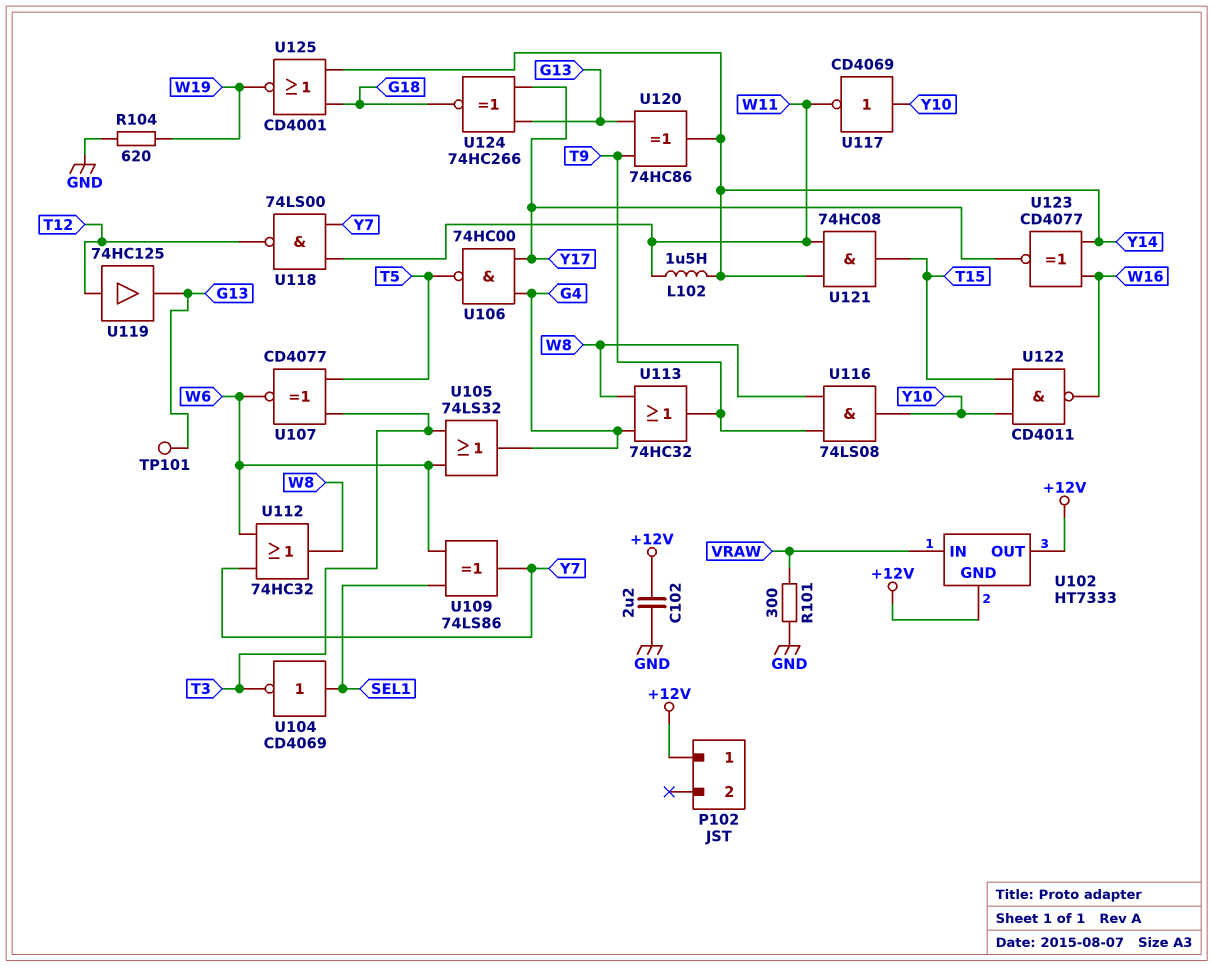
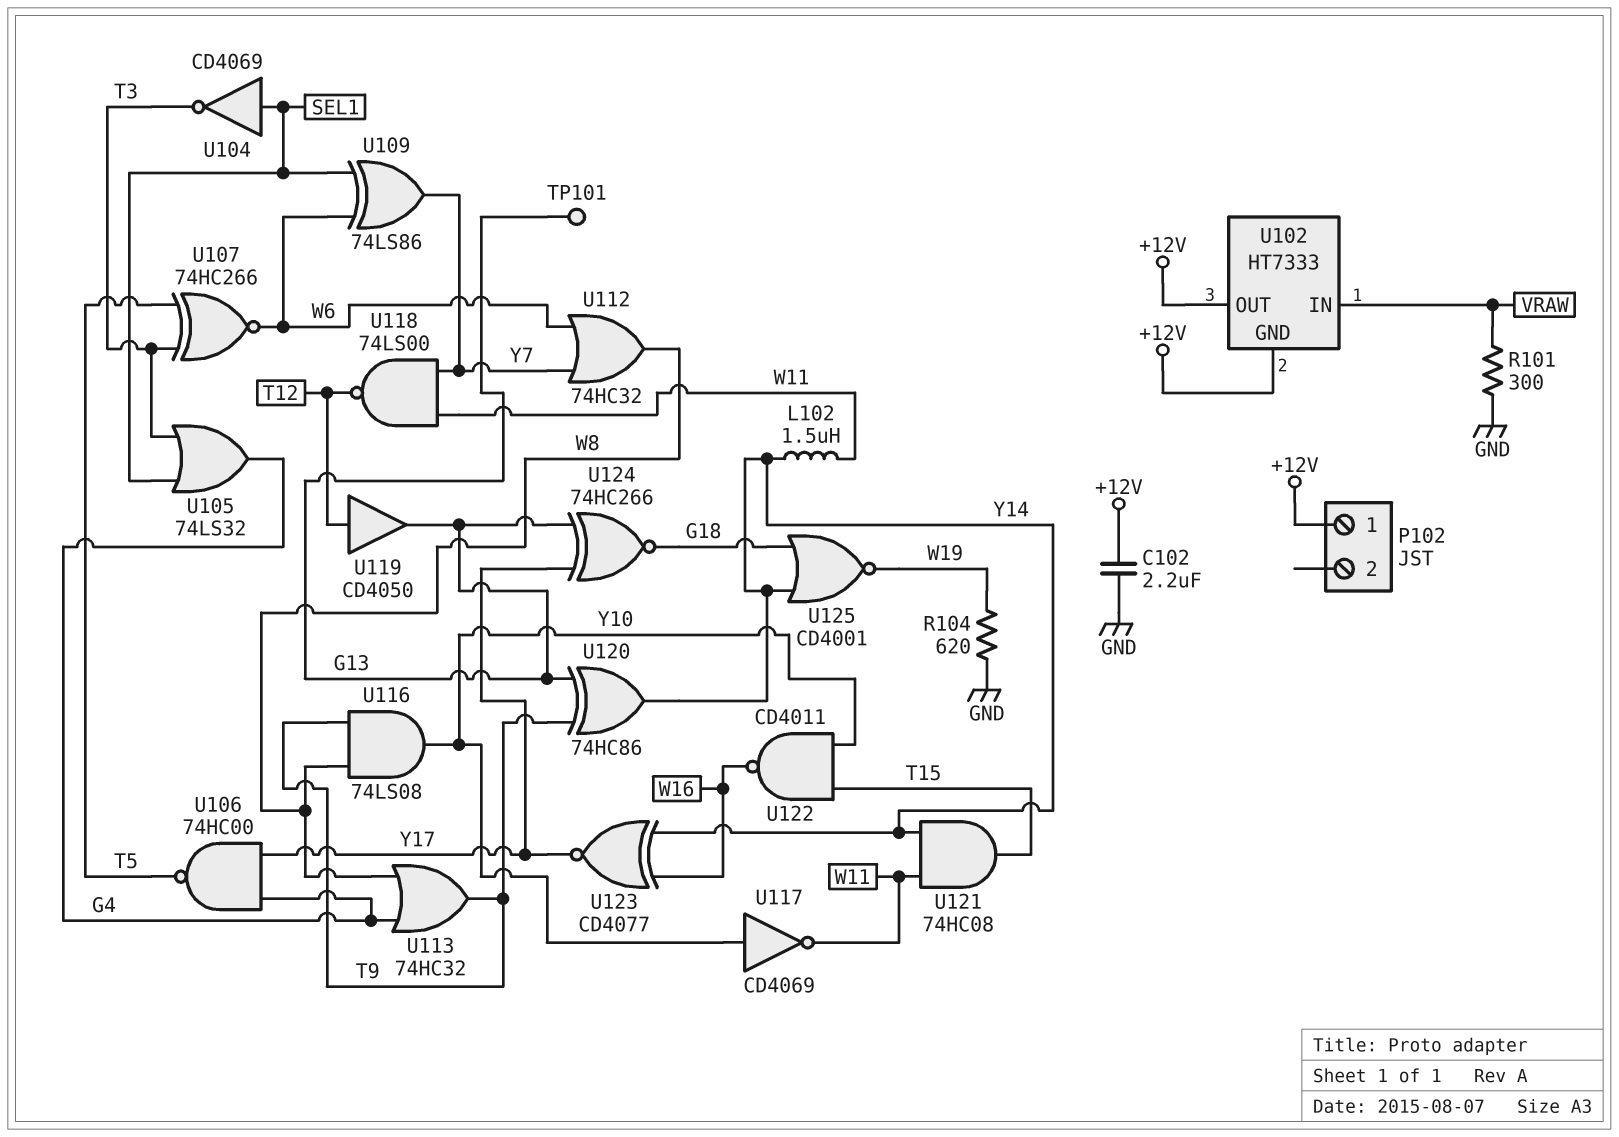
U105: OR 74LS32 (in T3, in W6, out G4) -> OR 74LS32 (in SEL1, in T3, out G4)
U107: XNOR CD4077 (in T3, in T5, out W6) -> XNOR 74HC266 (in T3, in T5, out W6)
U119: buffer 74HC125 (in T12, out G13) -> buffer CD4050 (in T12, out G13)

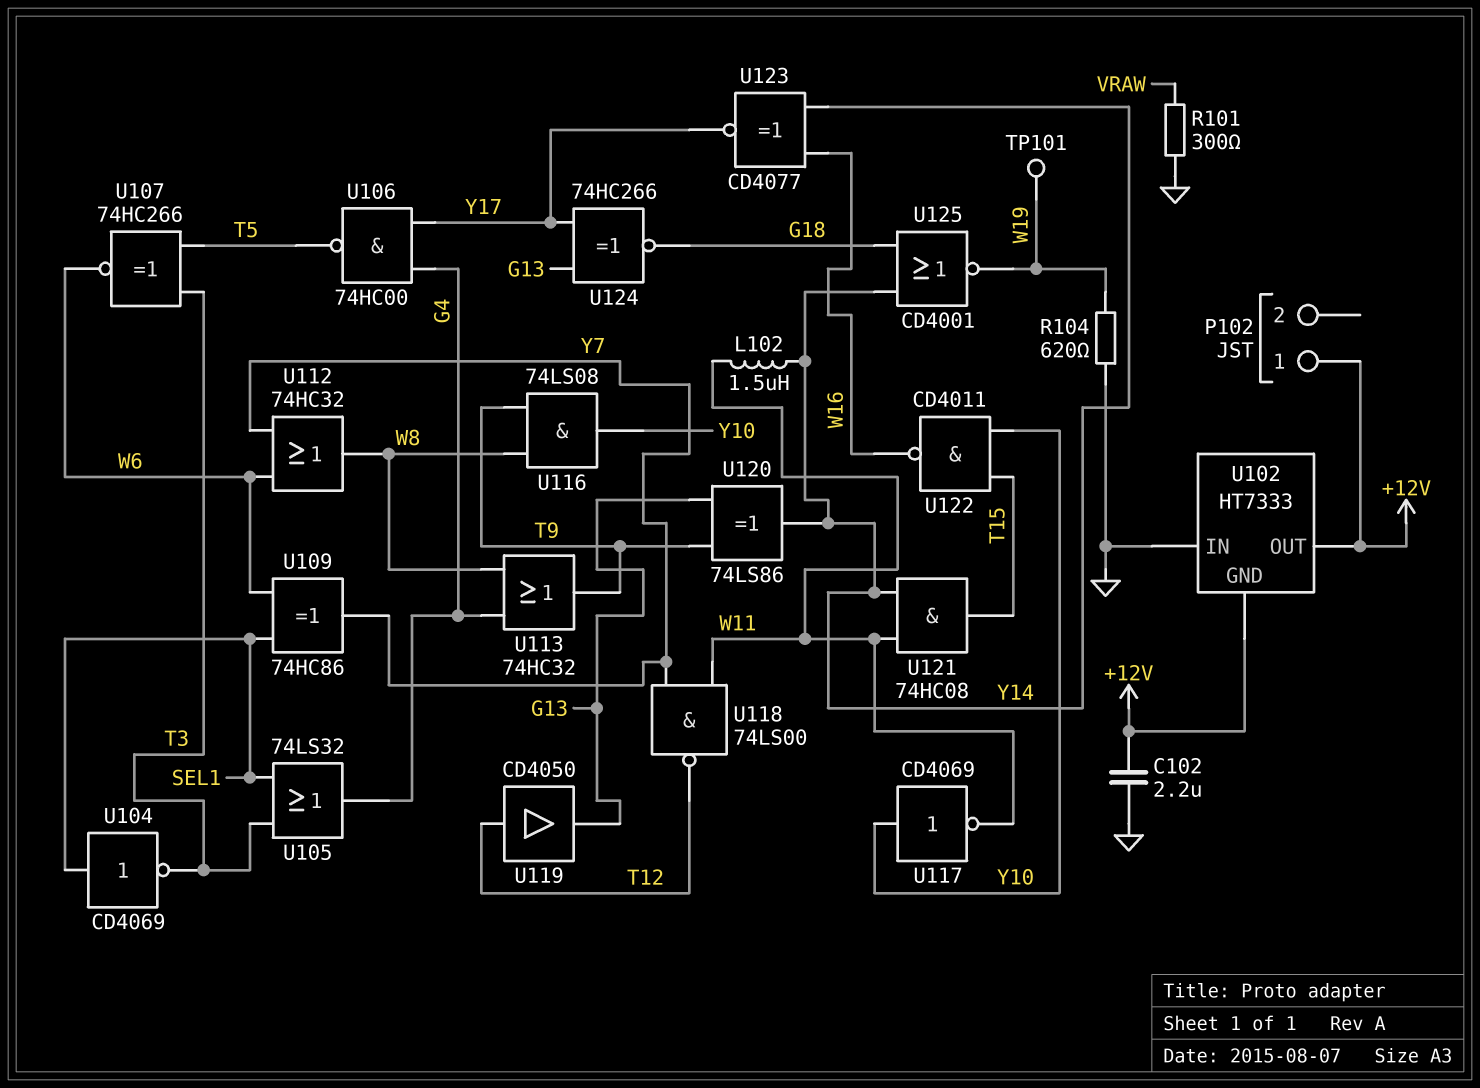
TP101: test point (G13) -> test point (W19)
U102 pin IN: VRAW -> GND
U109: XOR 74LS86 (in SEL1, in W6, out Y7) -> XOR 74HC86 (in SEL1, in W6, out Y7)
U120: XOR 74HC86 (in G13, in T9, out Y14) -> XOR 74LS86 (in G13, in T9, out Y14)

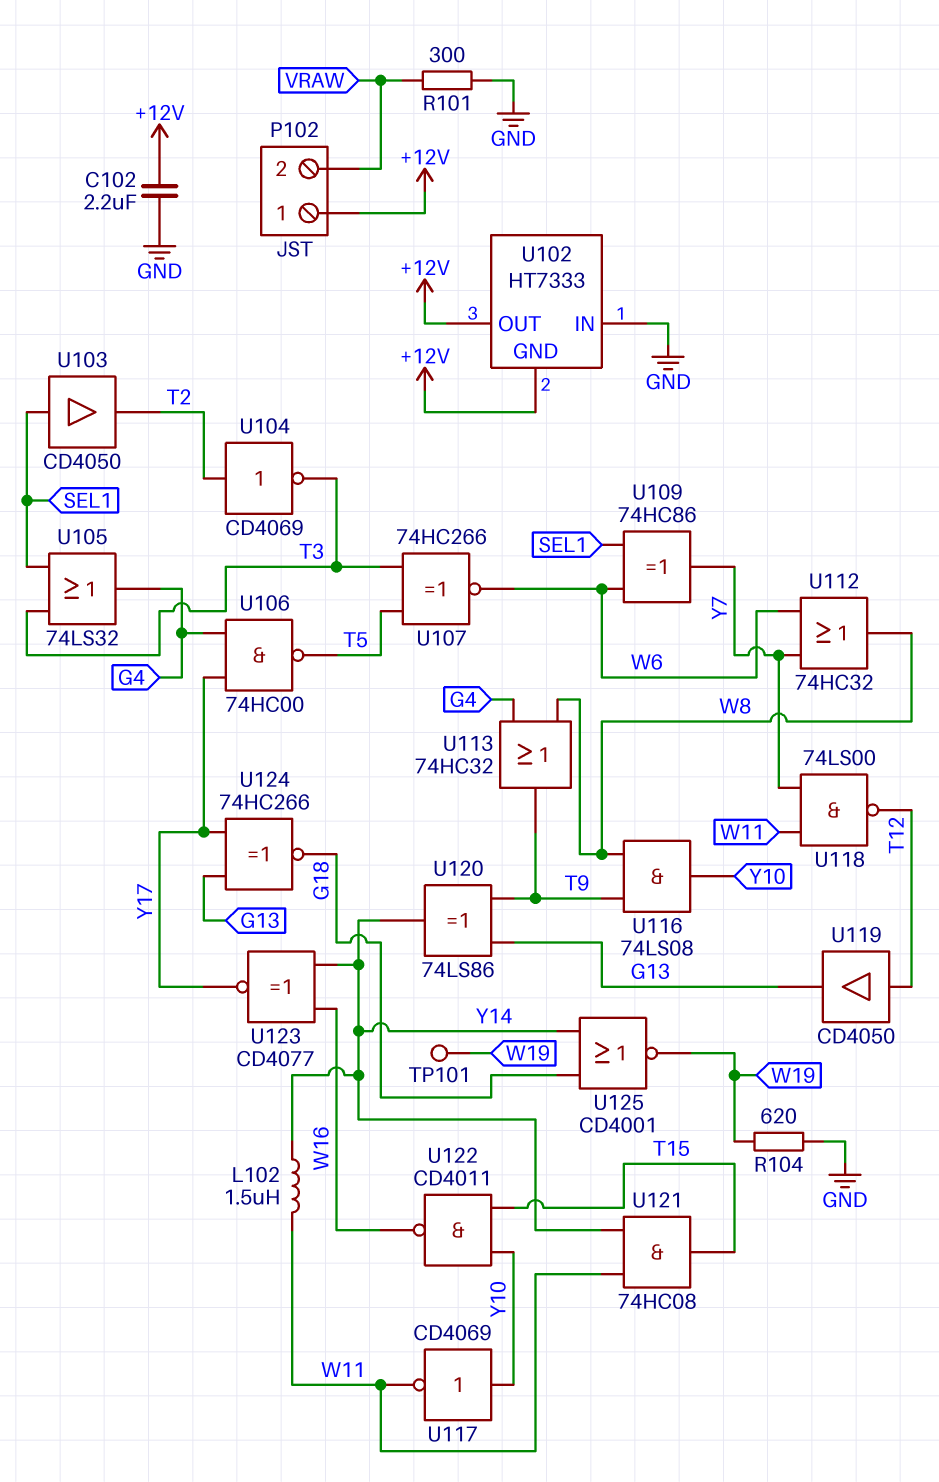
P102 pin 2: none -> VRAW
U103: none -> buffer CD4050 (in SEL1, out T2)
U104: NOT CD4069 (in SEL1, out T3) -> NOT CD4069 (in T2, out T3)

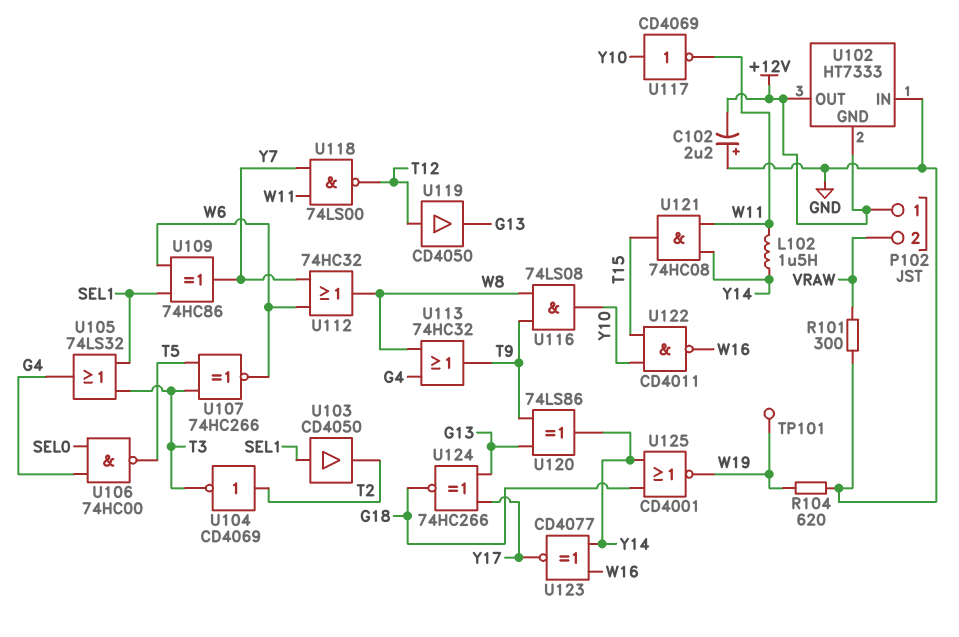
C102: 2.2uF (+12V, GND) -> 2.2uF (plus GND, minus +12V)
U106: NAND 74HC00 (in G4, in Y17, out T5) -> NAND 74HC00 (in G4, in SEL0, out T5)

